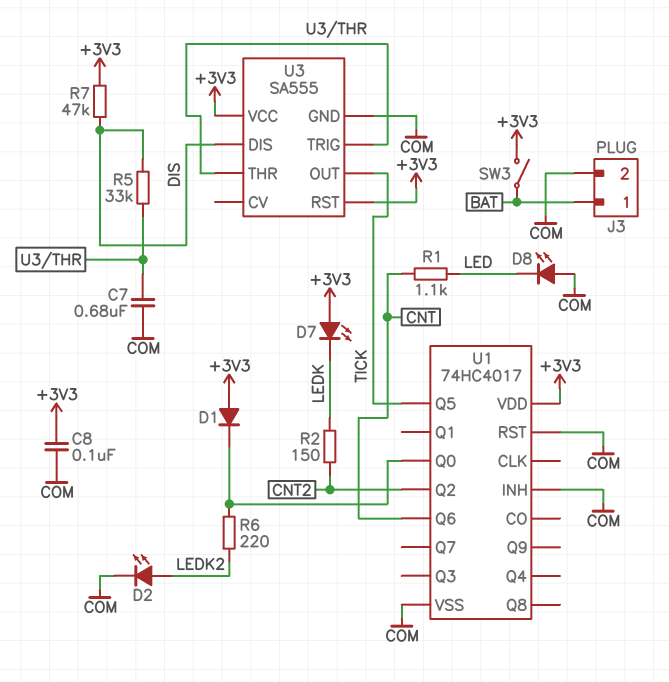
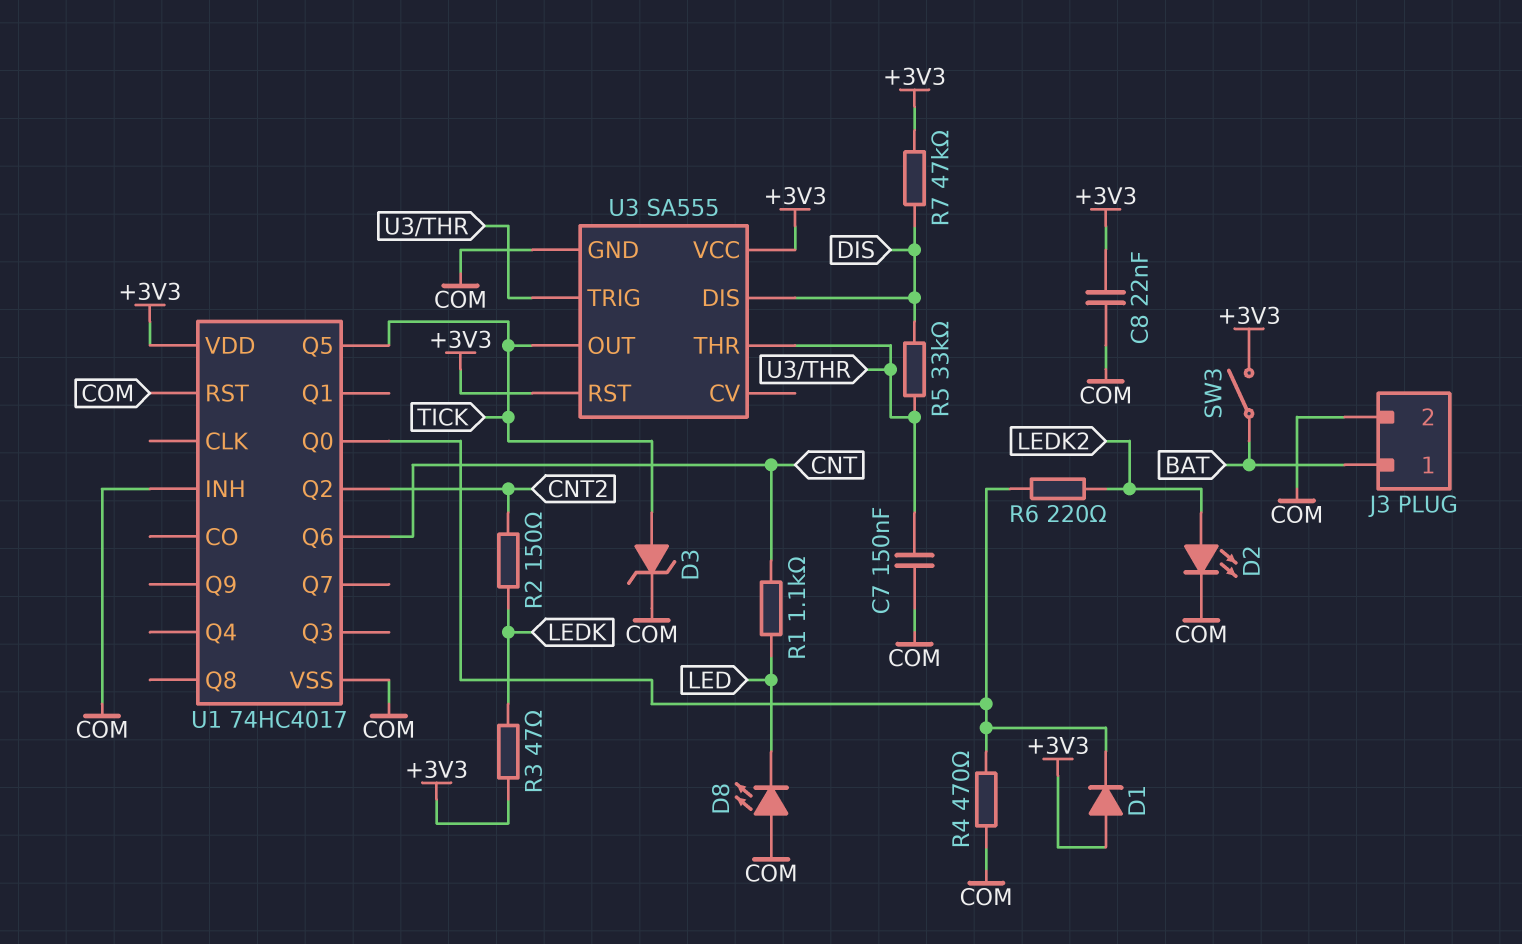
C7: 680nF (COM, U3/THR) -> 150nF (COM, U3/THR)
C8: 100nF (+3V3, COM) -> 22nF (+3V3, COM)
D3: none -> zener (A TICK, K COM)
D7: LED (A +3V3, K LEDK) -> none
R3: none -> 47 (+3V3, LEDK)
R4: none -> 470 (COM, U1/Q0)

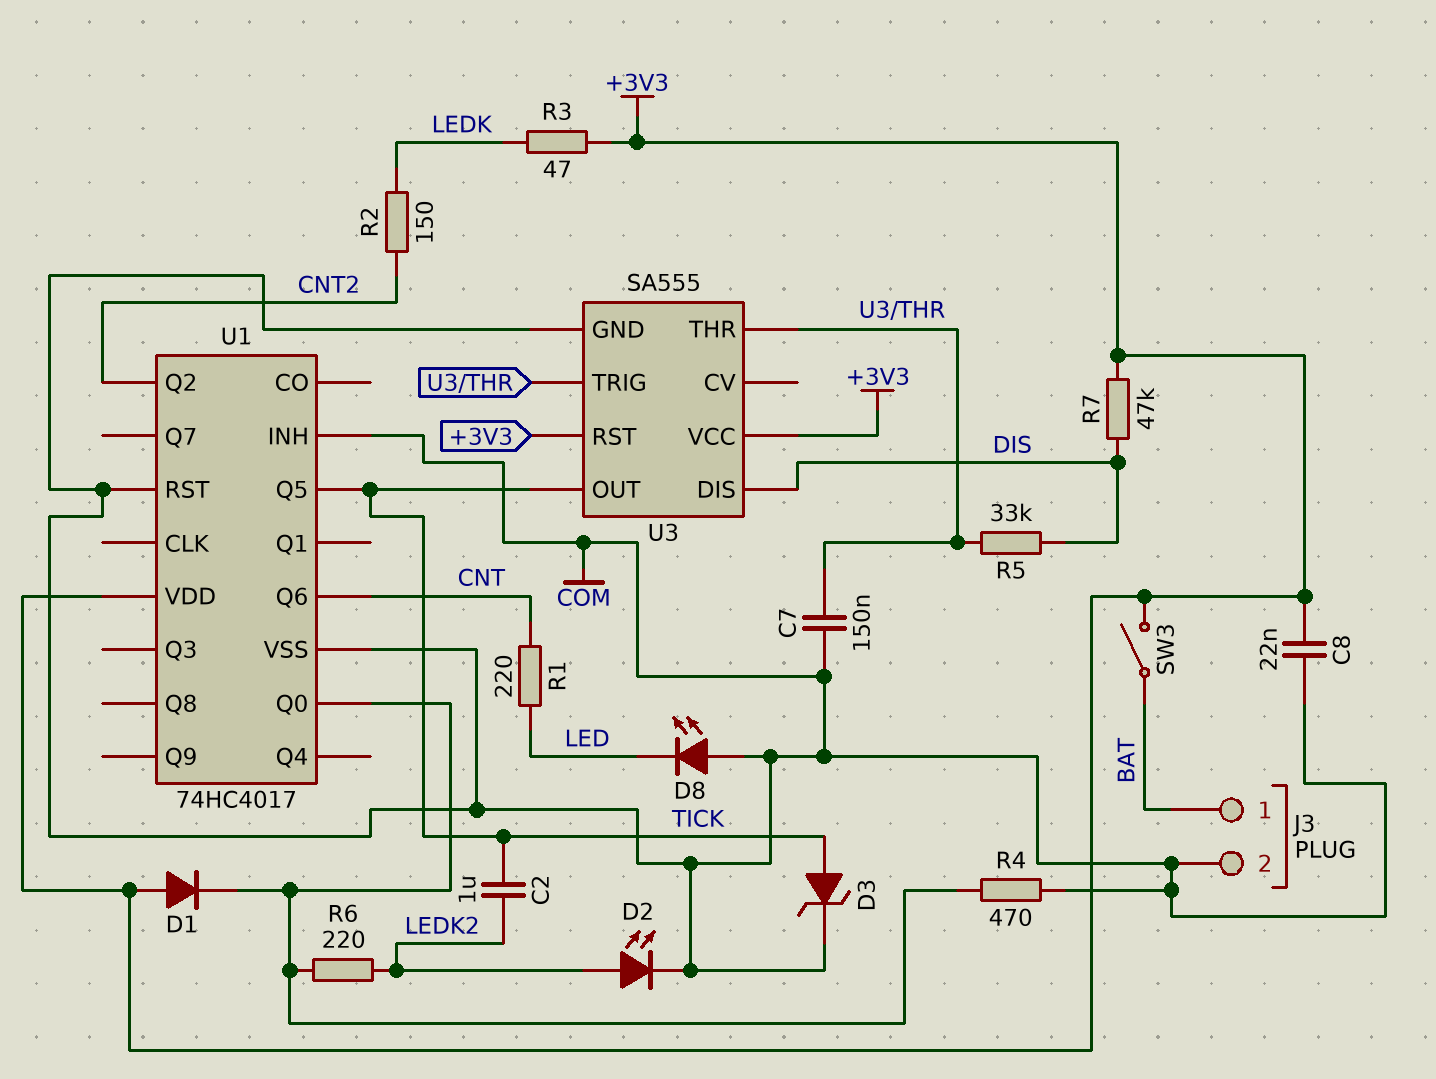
C2: none -> 1uF (LEDK2, TICK)
R1: 1.1k (CNT, LED) -> 220 (CNT, LED)

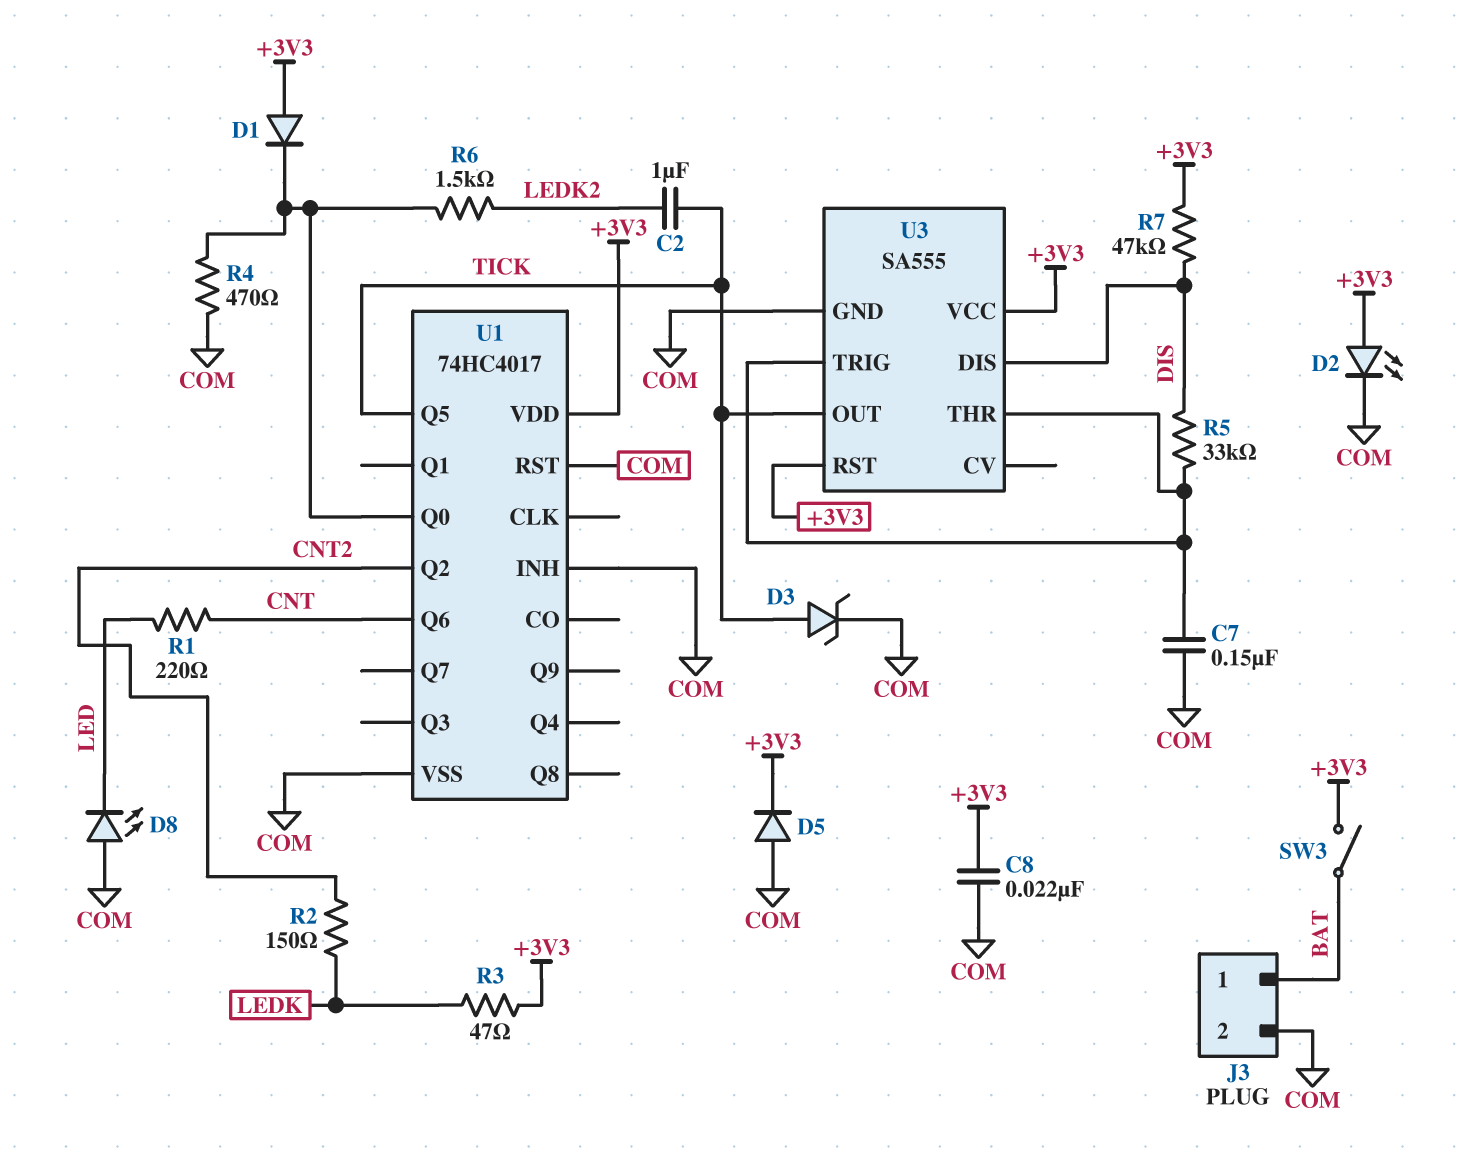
D2: LED (A LEDK2, K COM) -> LED (A +3V3, K COM)
D5: none -> diode (A COM, K +3V3)
R6: 220 (LEDK2, U1/Q0) -> 1.5k (LEDK2, U1/Q0)

